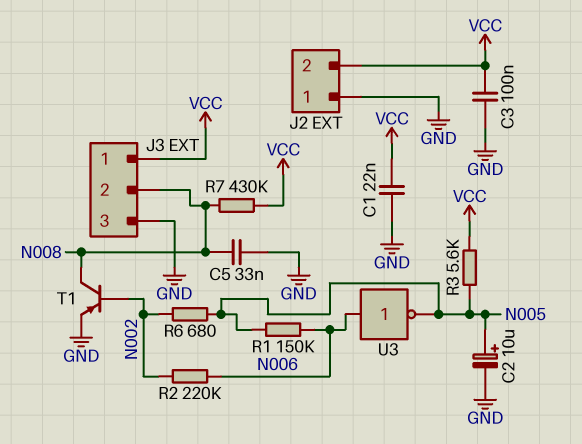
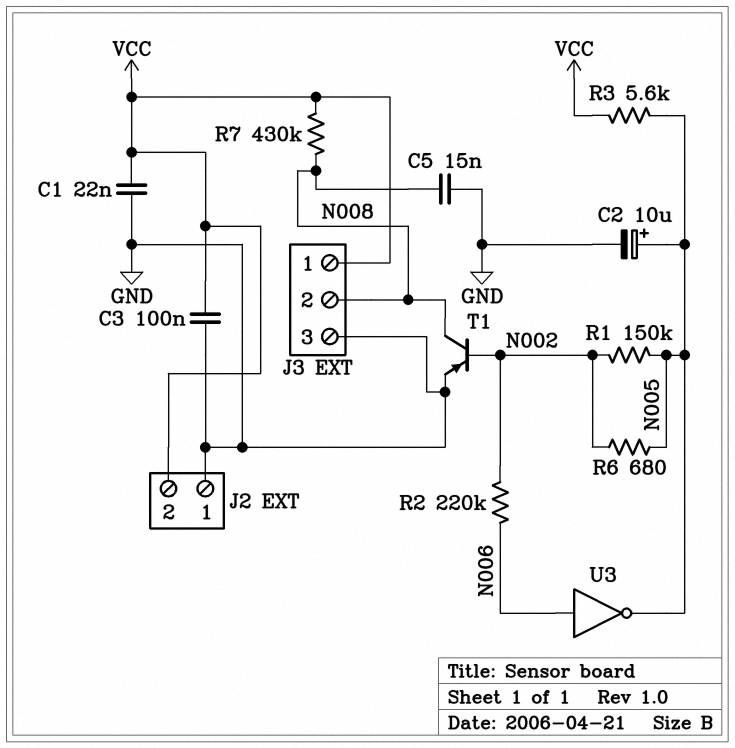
C5: 33nF (GND, N008) -> 15nF (GND, N008)
R1: 150k (N005, N006) -> 150k (N002, N005)

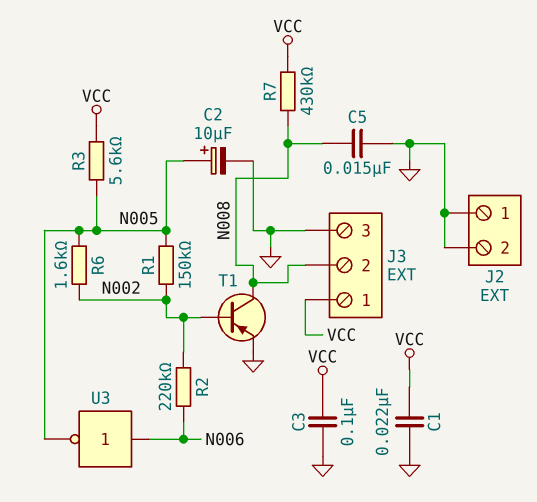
J2 pin 2: VCC -> GND
R6: 680 (N002, N005) -> 1.6k (N002, N005)

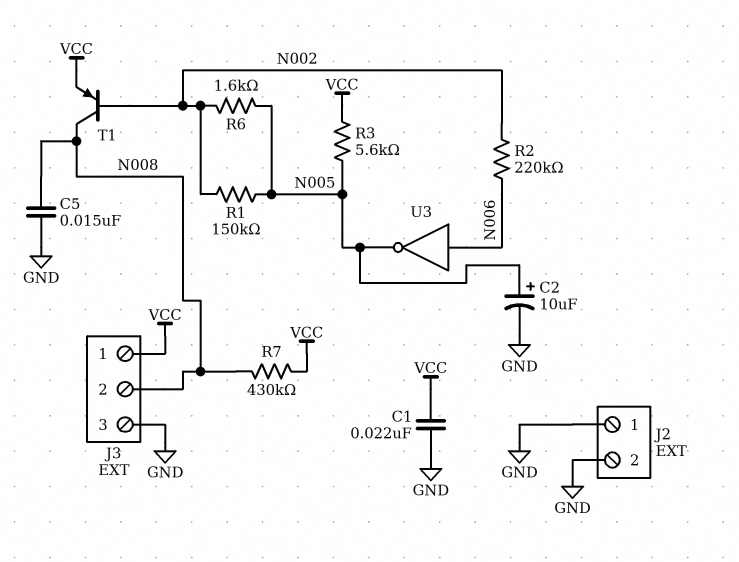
C3: 100nF (GND, VCC) -> none
T1: PNP (B N002, C N008, E GND) -> PNP (B N002, C N008, E VCC)

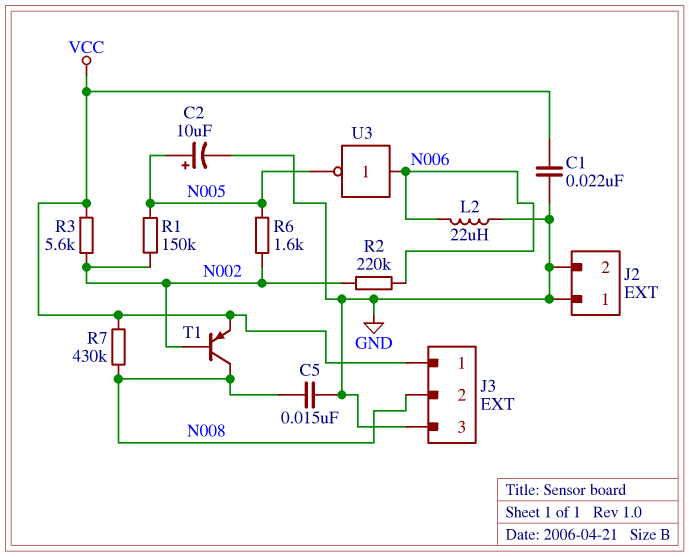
L2: none -> 22uH (GND, N006)
R3: 5.6k (N005, VCC) -> 5.6k (N002, VCC)

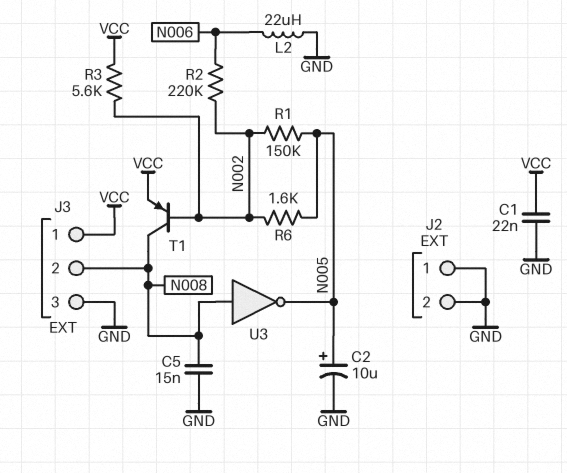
R7: 430k (N008, VCC) -> none
U3: NOT (in N006, out N005) -> NOT (in N008, out N005)

